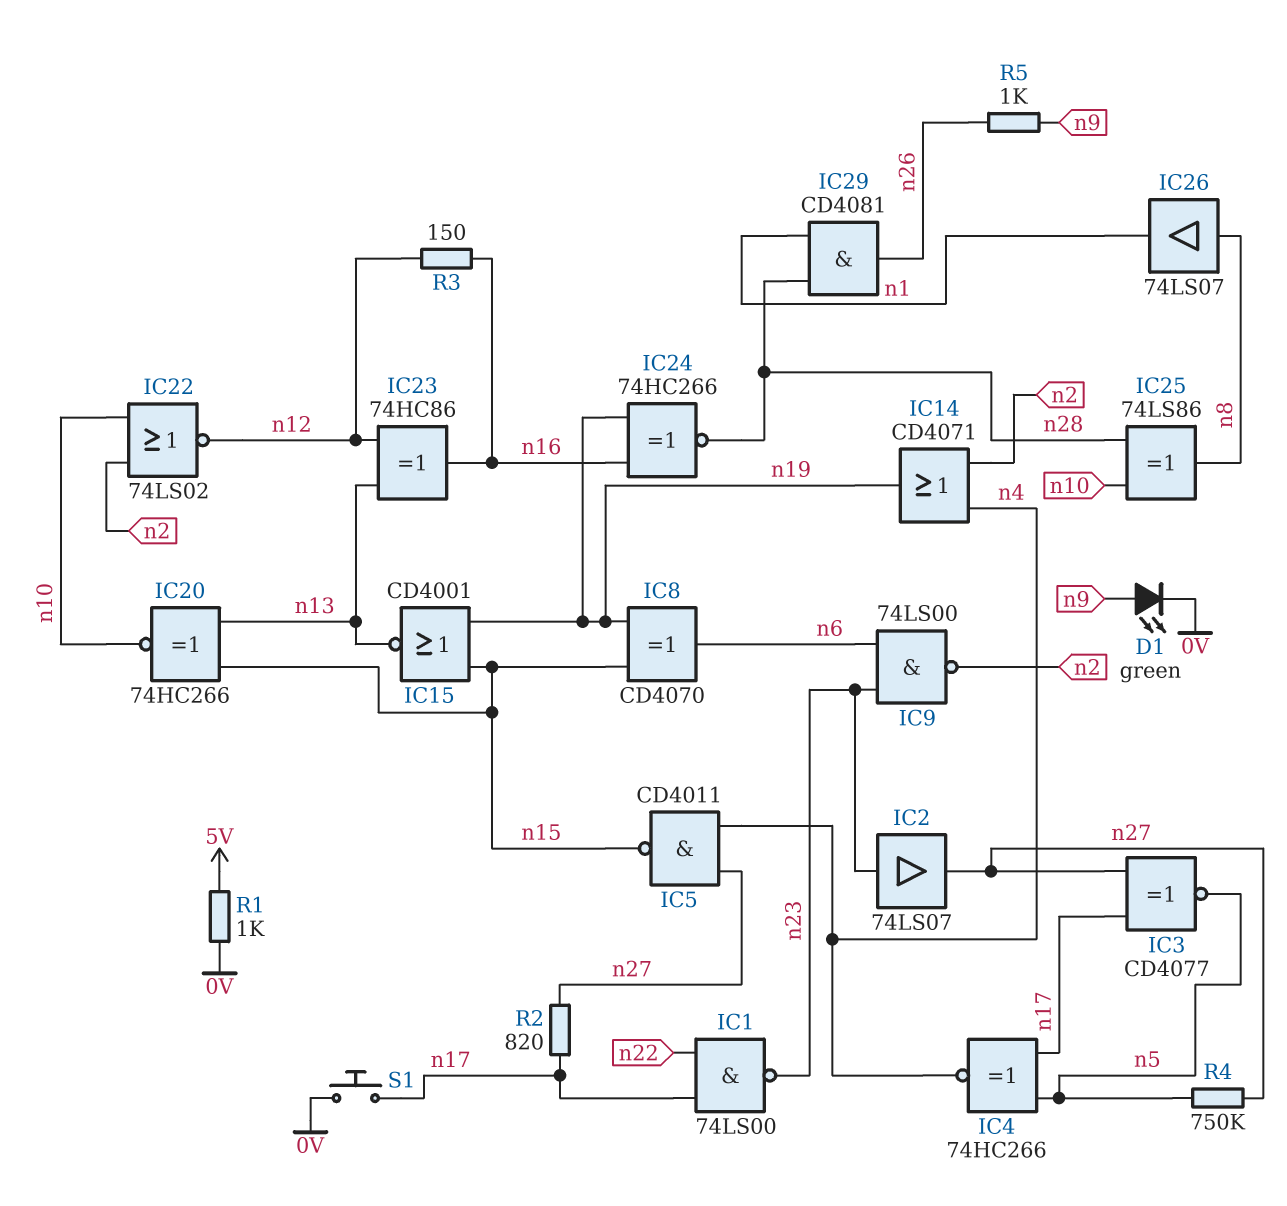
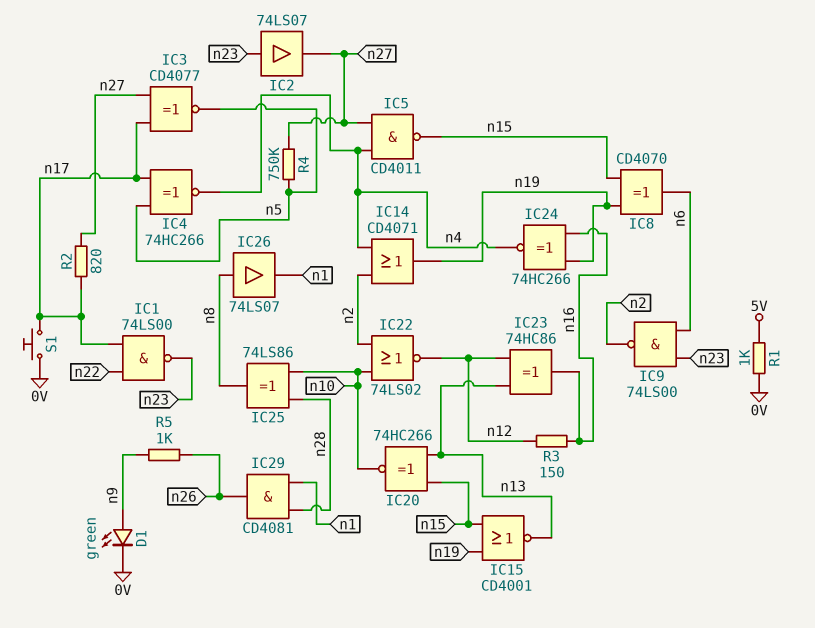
IC24: XNOR 74HC266 (in n16, in n19, out n28) -> XNOR 74HC266 (in n16, in n19, out n4)

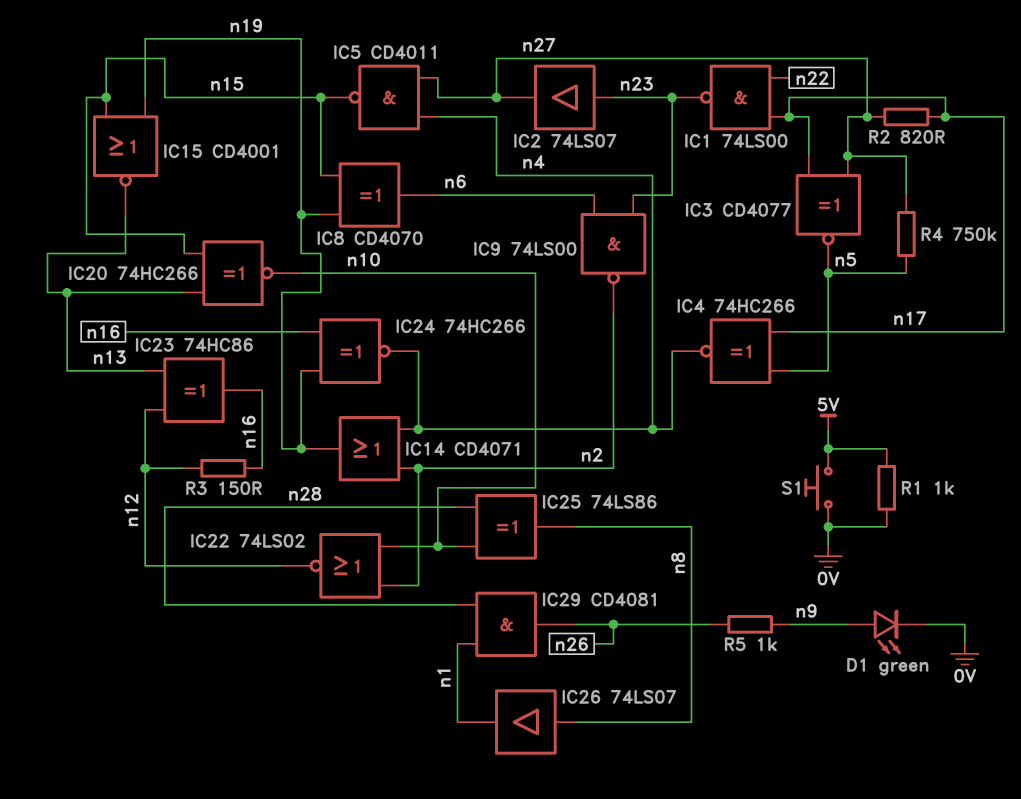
S1: button (0V, n17) -> button (0V, 5V)

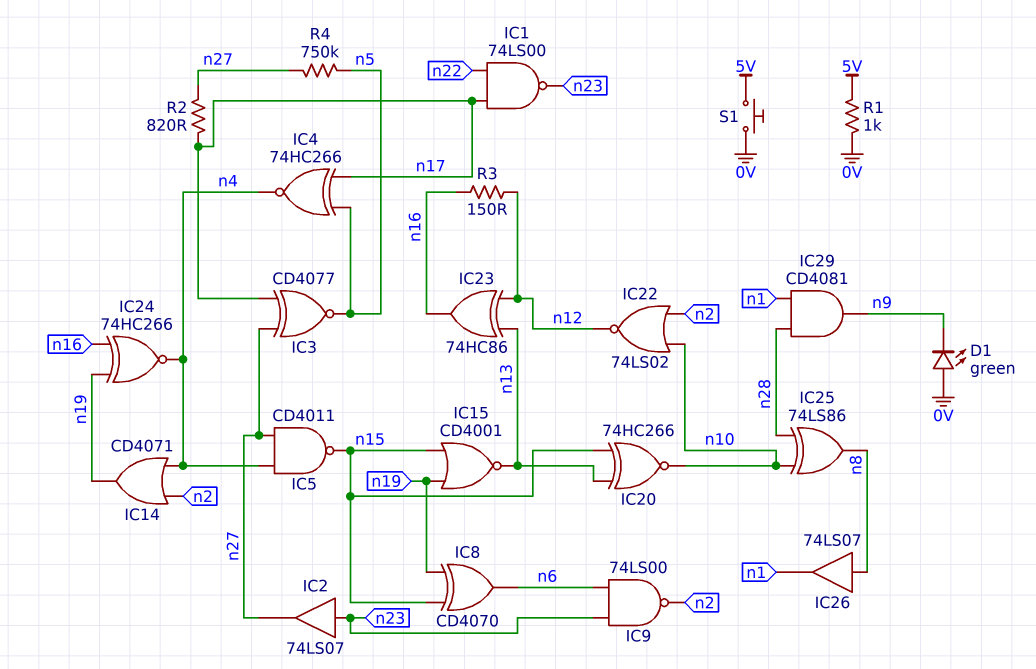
D1: LED green (A n9, K 0V) -> LED green (A 0V, K n9)
IC29: AND CD4081 (in n1, in n28, out n26) -> AND CD4081 (in n1, in n28, out n9)
R5: 1k (n9, n26) -> none

